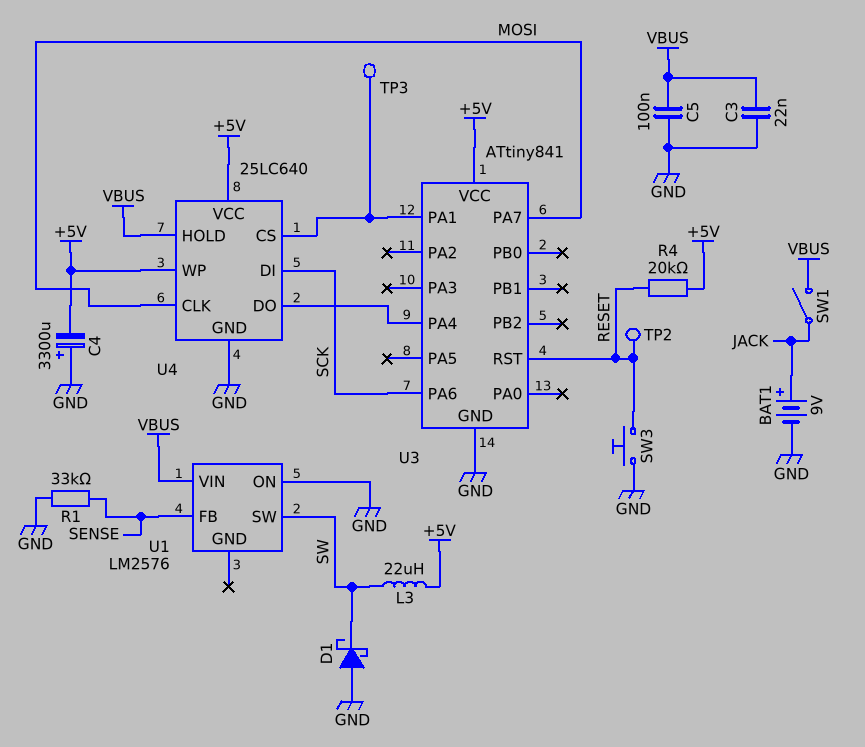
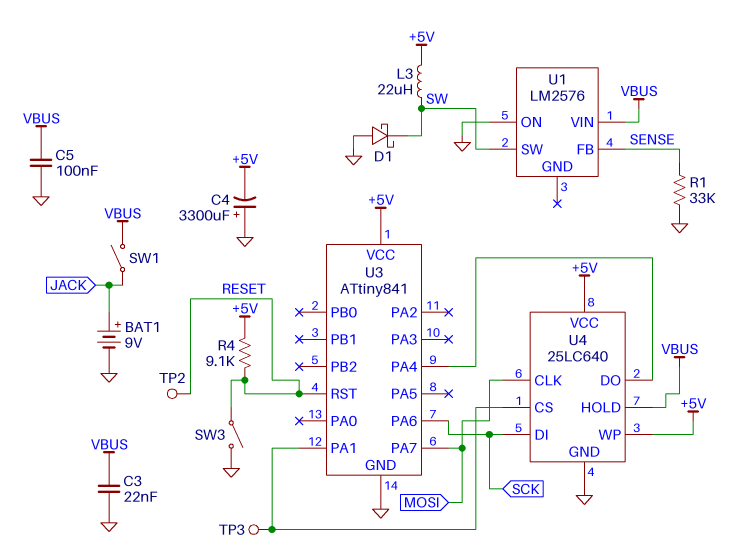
R4: 20k (+5V, RESET) -> 9.1k (+5V, RESET)
SW3: button (GND, RESET) -> switch (GND, RESET)

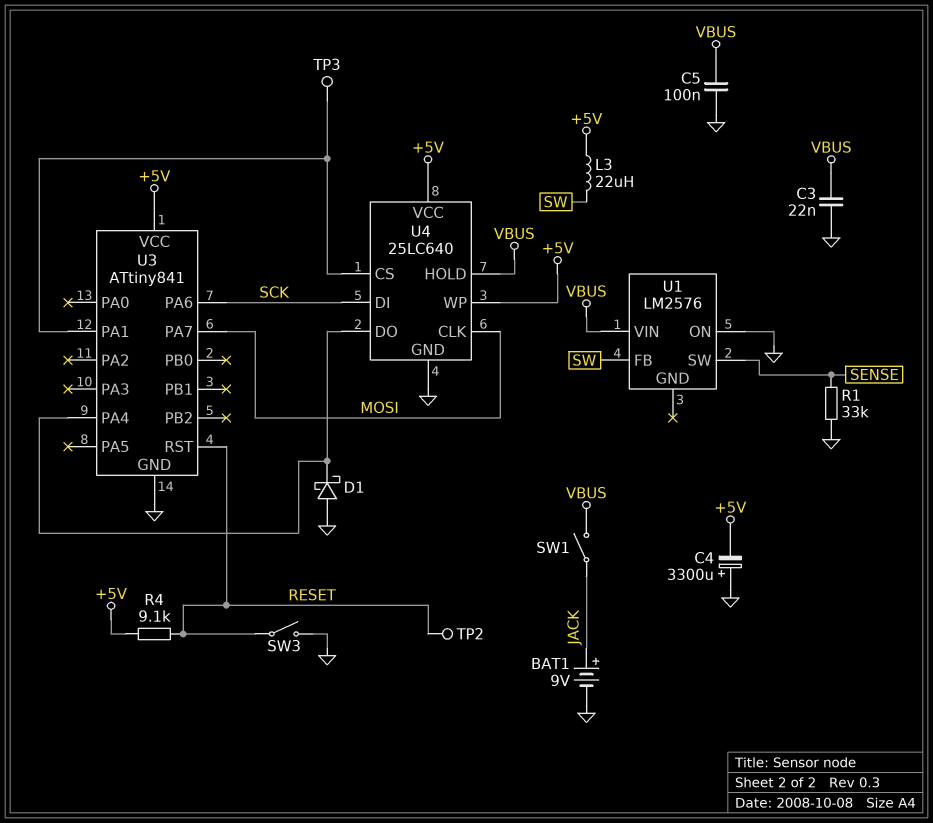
D1: schottky (A GND, K SW) -> schottky (A GND, K U3/PA4)
U1 pin FB: SENSE -> SW
U1 pin SW: SW -> SENSE

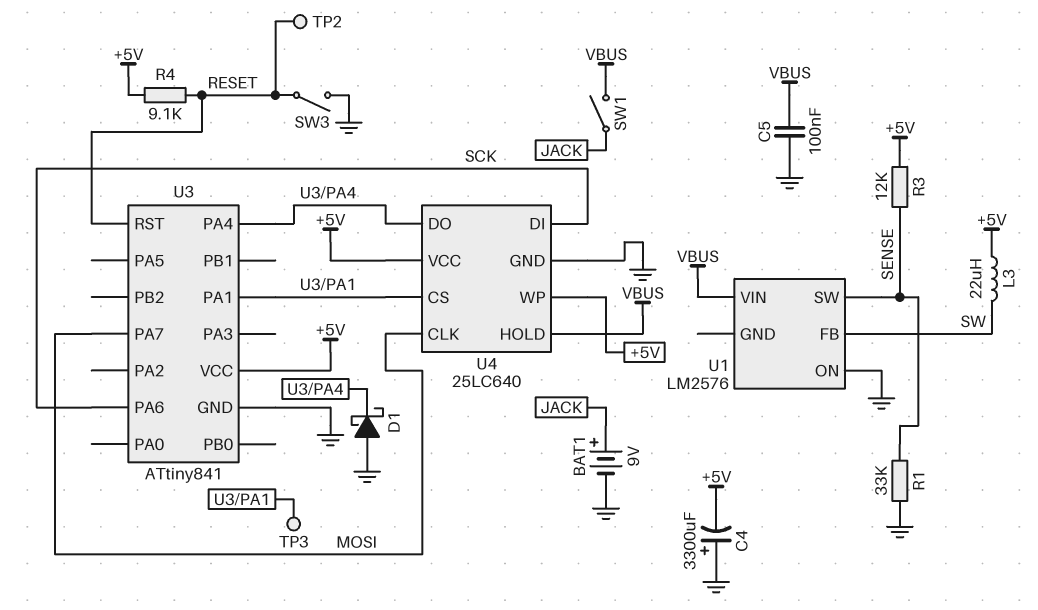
C3: 22nF (GND, VBUS) -> none
R3: none -> 12k (+5V, SENSE)

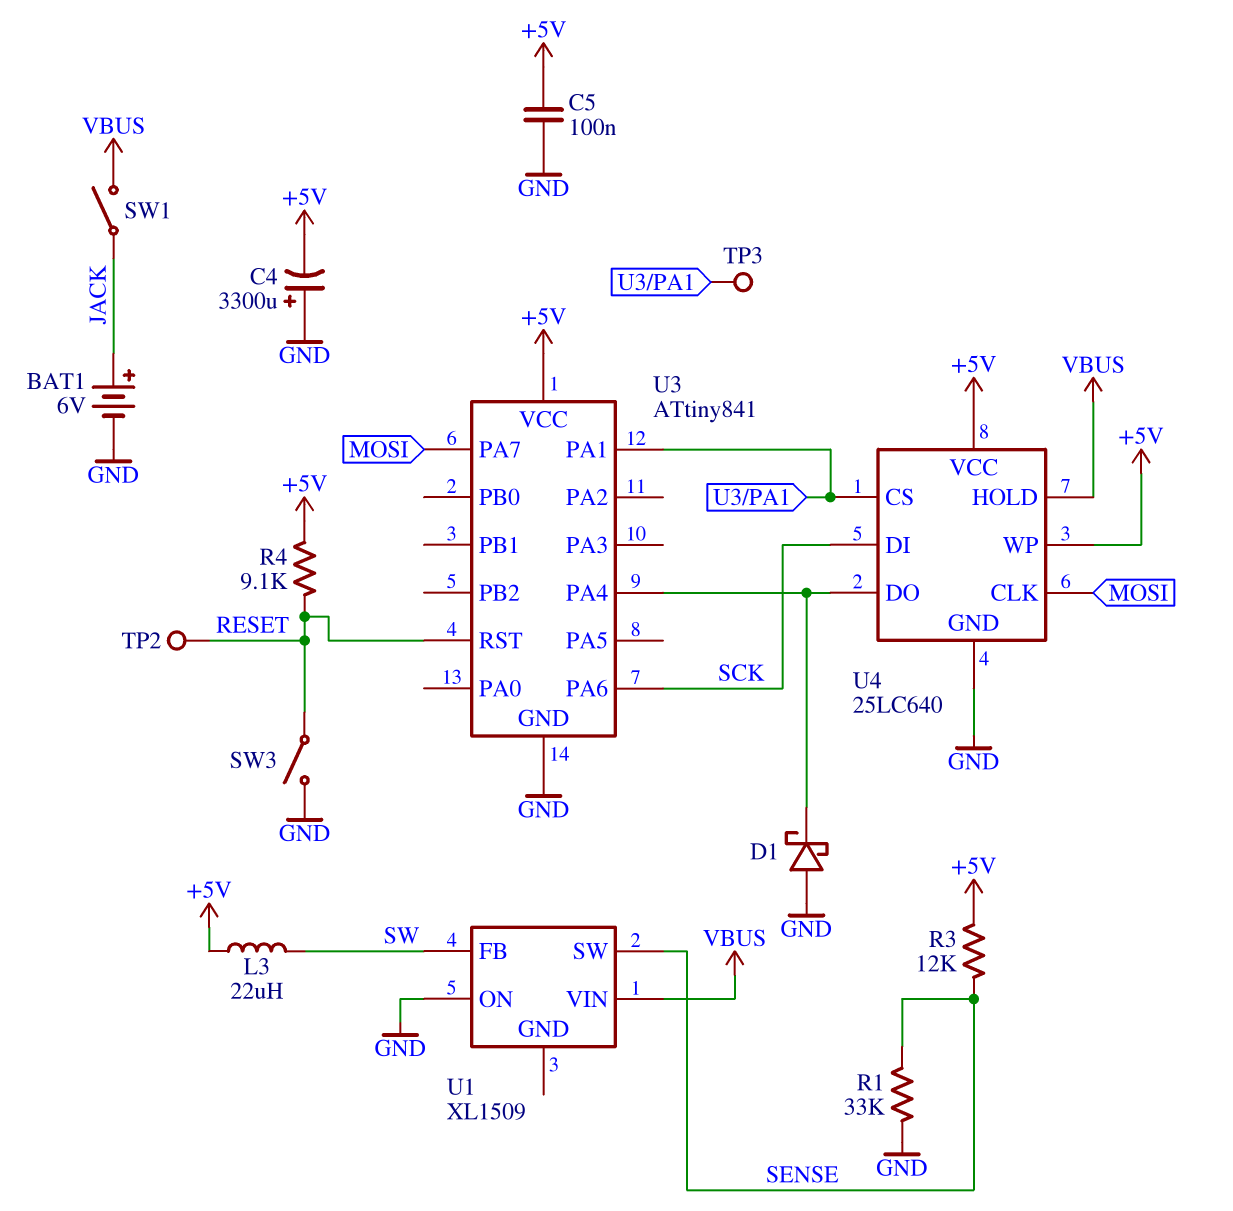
BAT1: 9V (plus JACK, minus GND) -> 6V (plus JACK, minus GND)
C5: 100nF (GND, VBUS) -> 100nF (+5V, GND)
U1: LM2576 -> XL1509

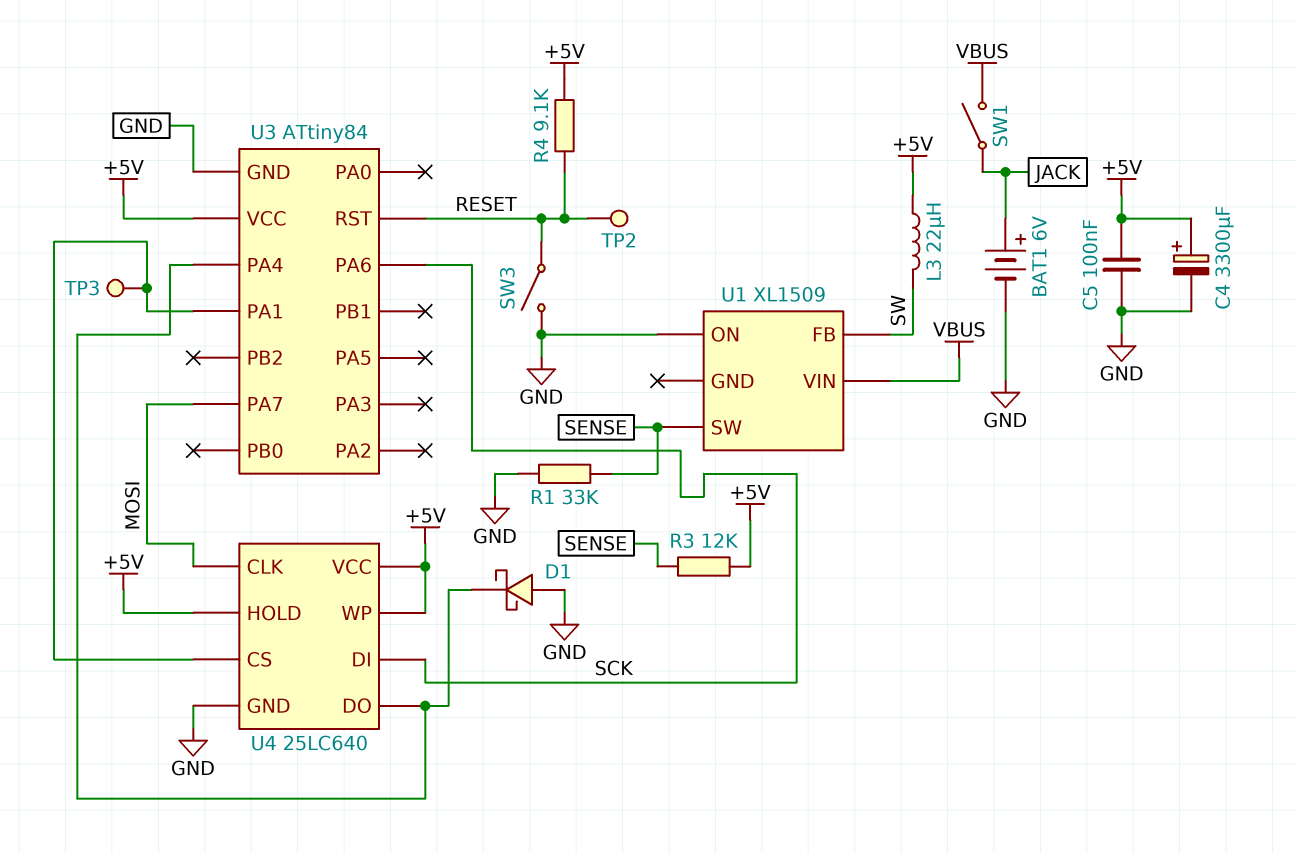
C4: 3300uF (plus GND, minus +5V) -> 3300uF (plus +5V, minus GND)
U3: ATtiny841 -> ATtiny84
U4 pin HOLD: VBUS -> +5V

